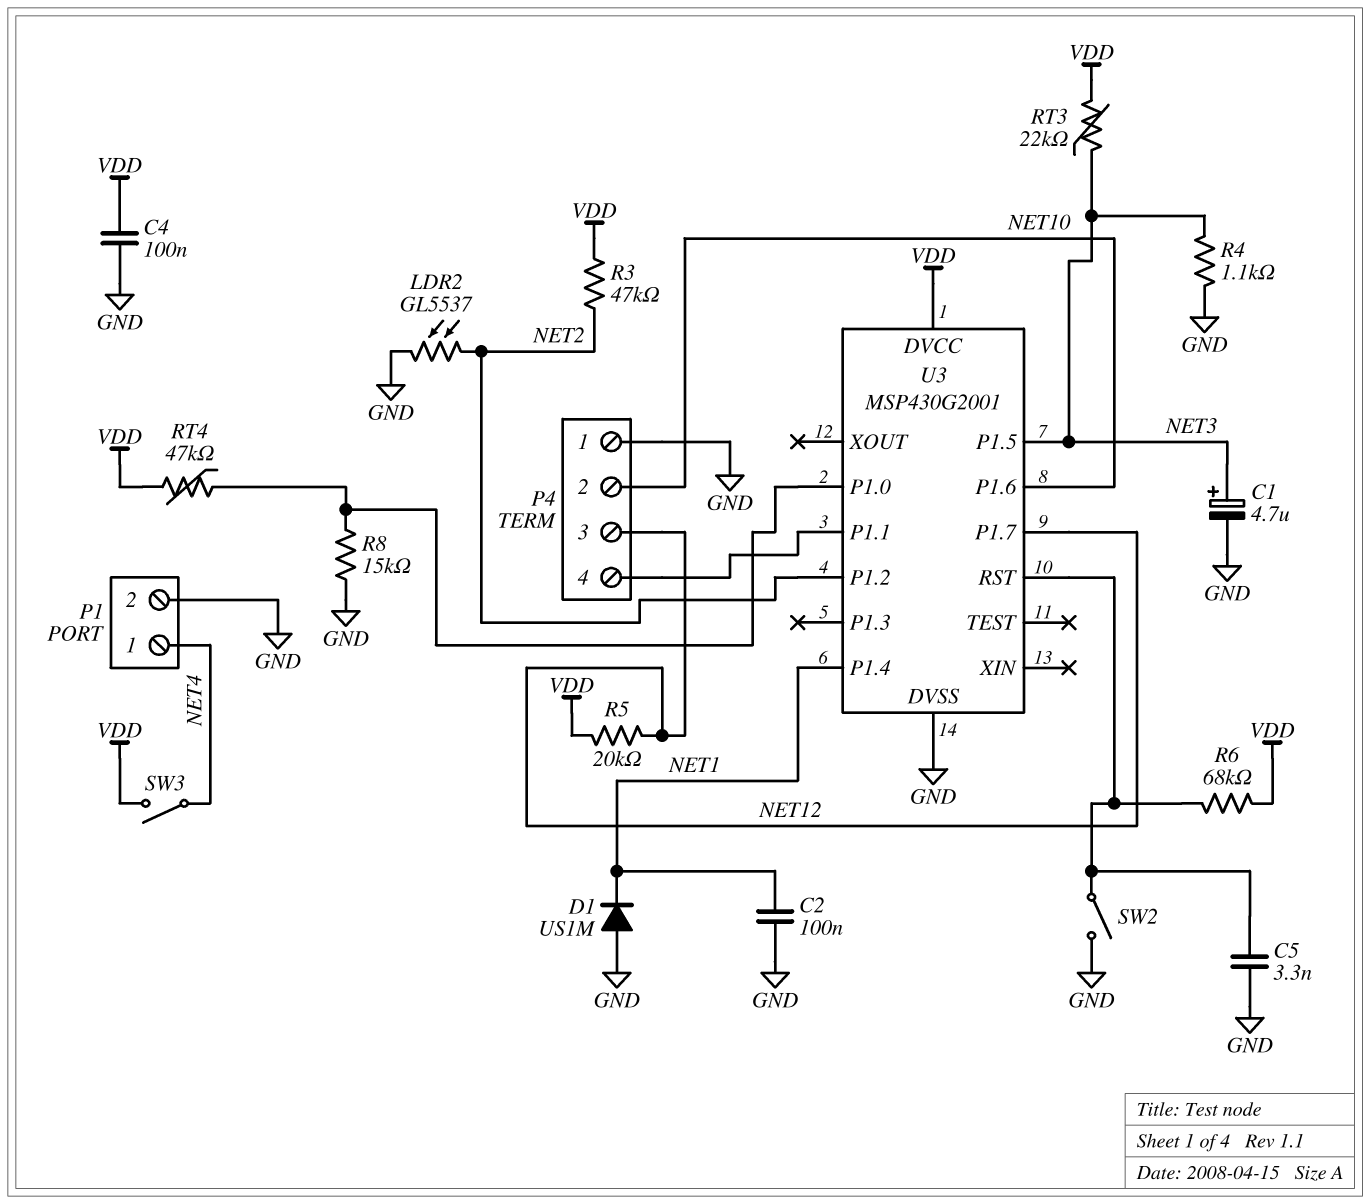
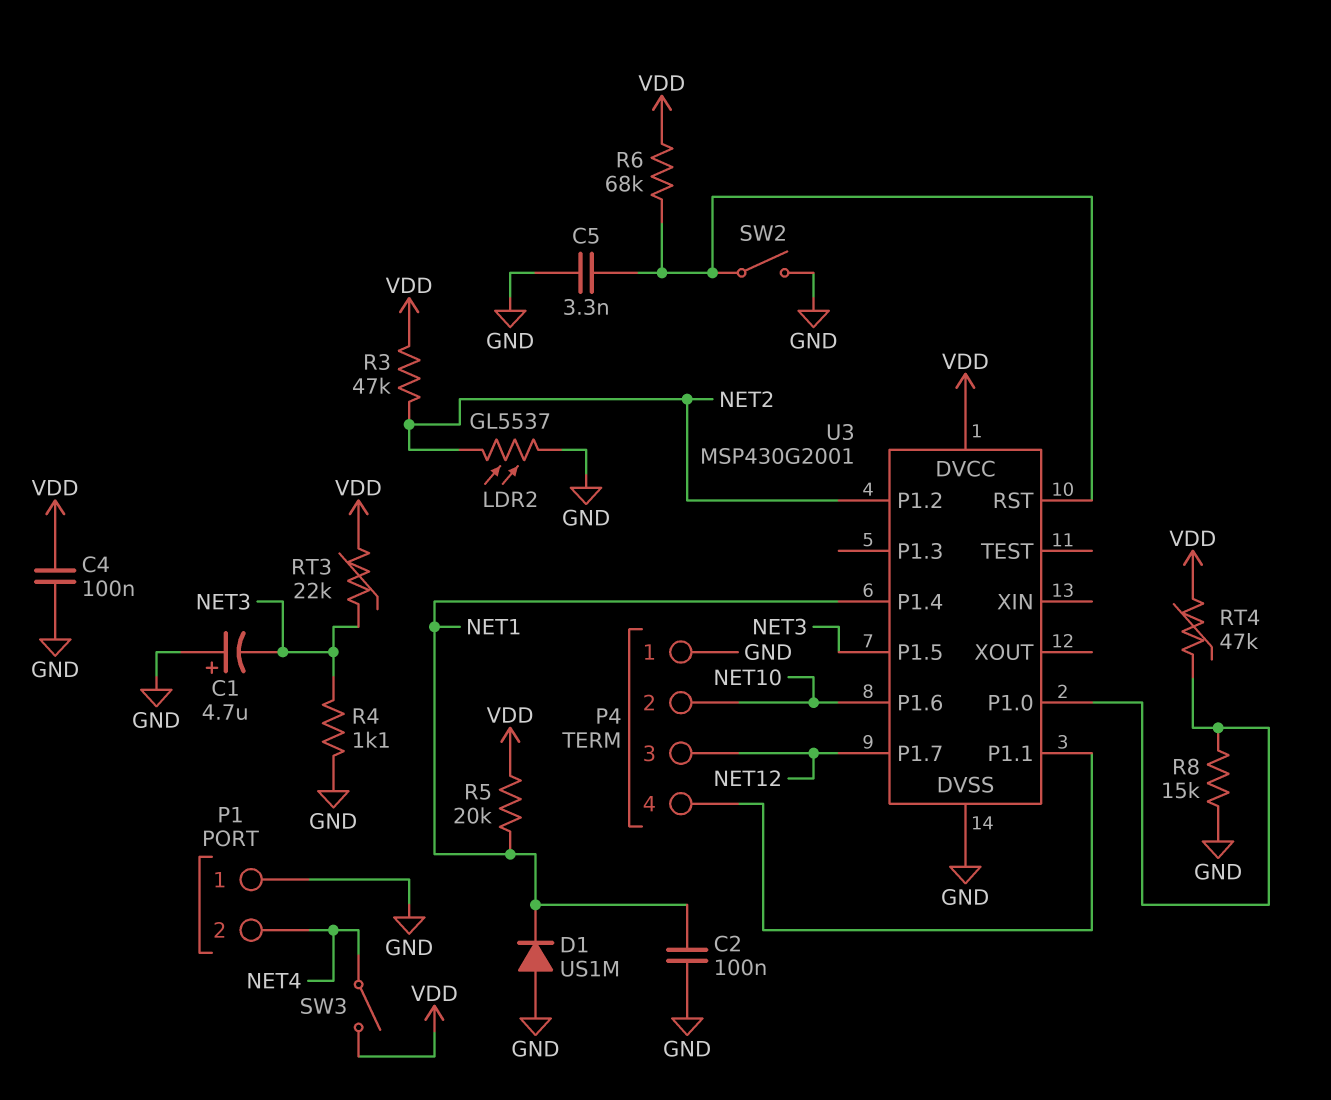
C1: 4.7uF (plus NET3, minus GND) -> 4.7uF (plus GND, minus NET3)
P1 pin 1: NET4 -> GND
P1 pin 2: GND -> NET4
R5: 20k (NET12, VDD) -> 20k (NET1, VDD)

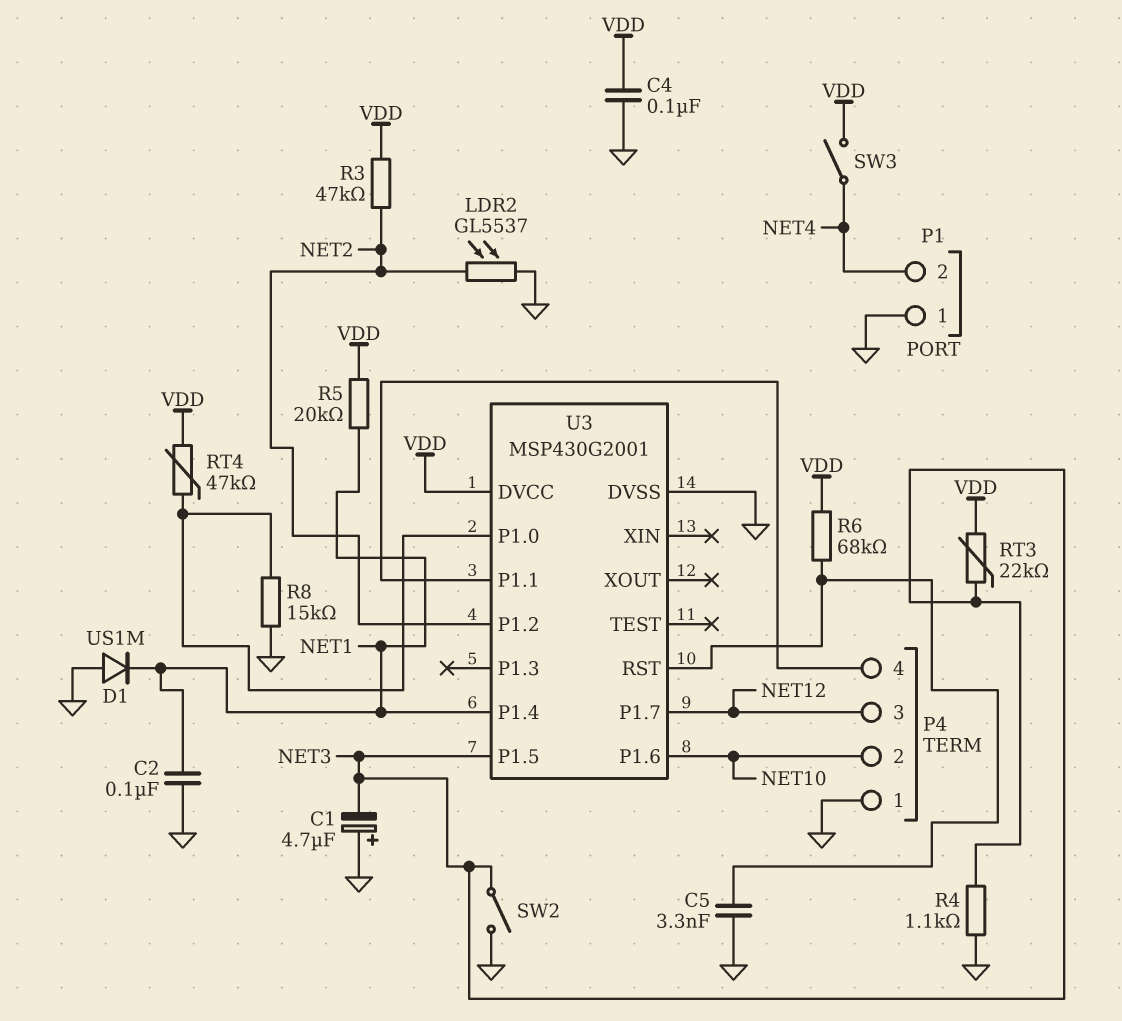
SW2: switch (GND, U3/RST) -> switch (GND, NET3)

